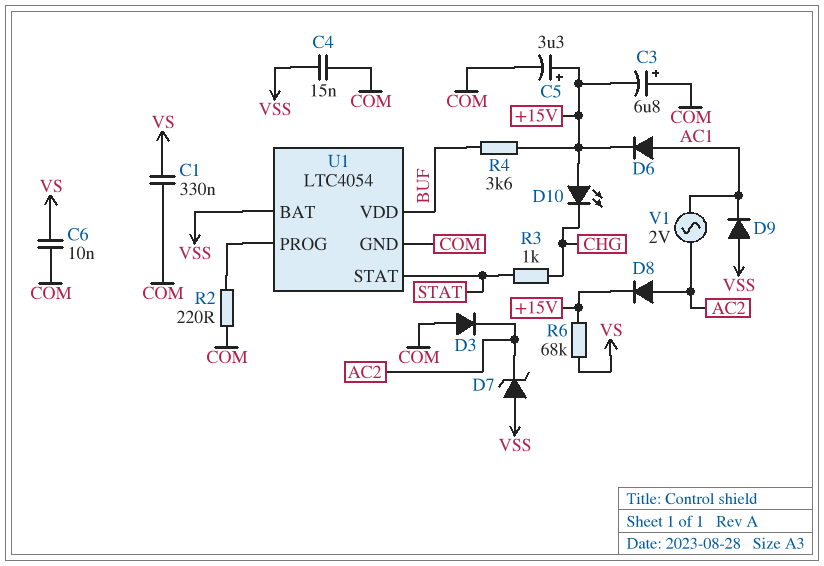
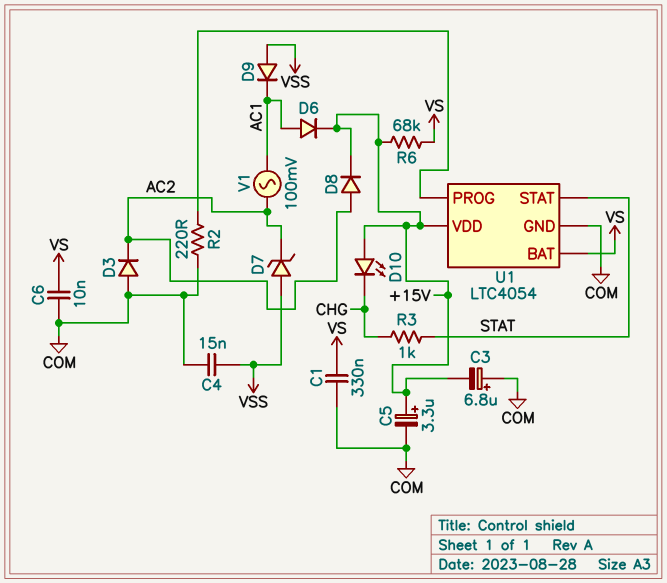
R4: 3.6k (+15V, BUF) -> none
U1 pin BAT: VSS -> VS
U1 pin VDD: BUF -> +15V
V1: AC 2V (AC1, AC2) -> AC 100mV (AC1, AC2)

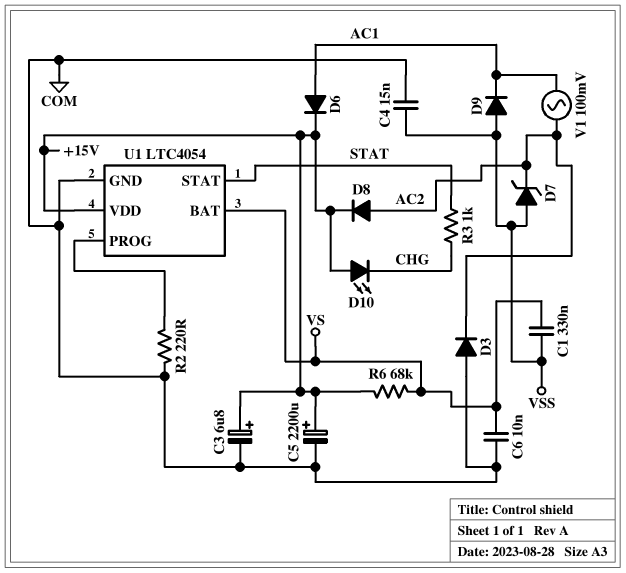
C1: 330nF (COM, VS) -> 330nF (VS, VSS)
C3: 6.8uF (plus COM, minus +15V) -> 6.8uF (plus +15V, minus COM)
C5: 3.3uF (plus +15V, minus COM) -> 2200uF (plus +15V, minus COM)

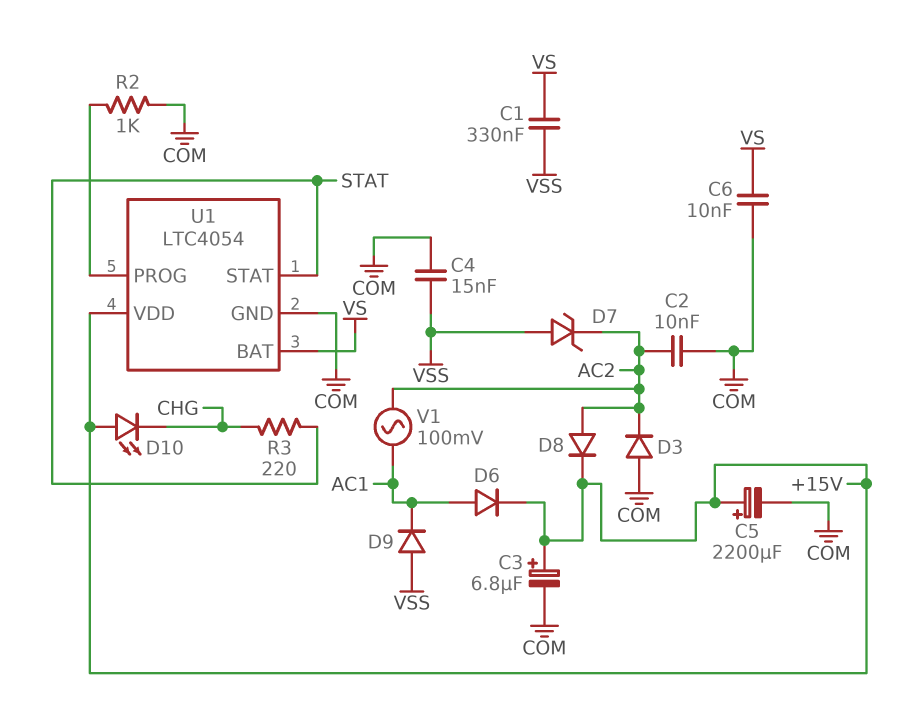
C2: none -> 10nF (AC2, COM)
R2: 220 (COM, U1/PROG) -> 1k (COM, U1/PROG)
R3: 1k (CHG, STAT) -> 220 (CHG, STAT)
R6: 68k (+15V, VS) -> none

